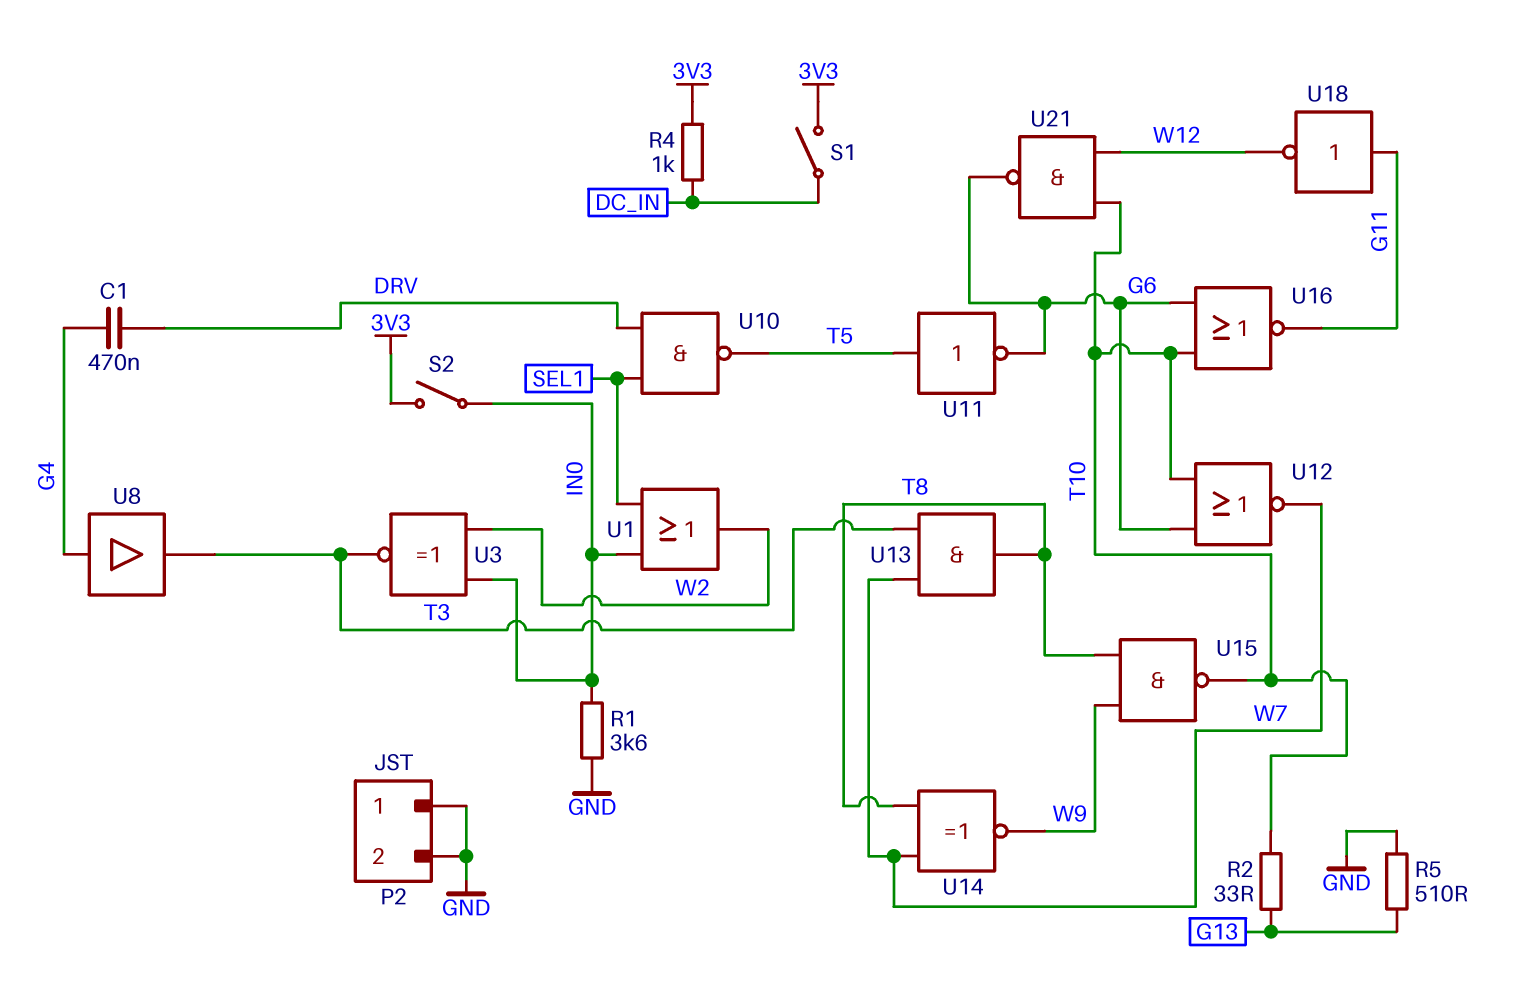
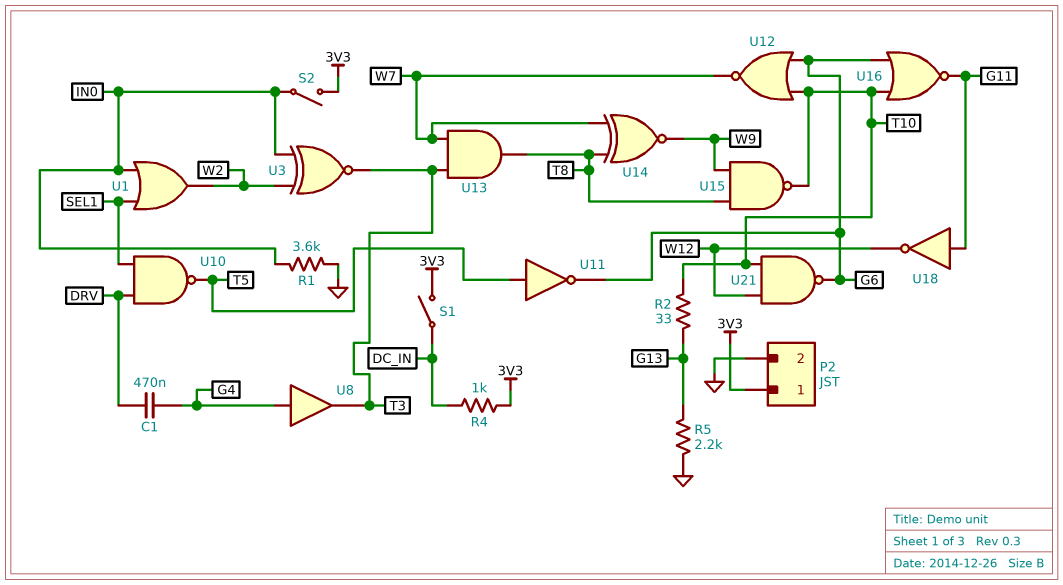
P2 pin 1: GND -> 3V3
R5: 510 (G13, GND) -> 2.2k (G13, GND)

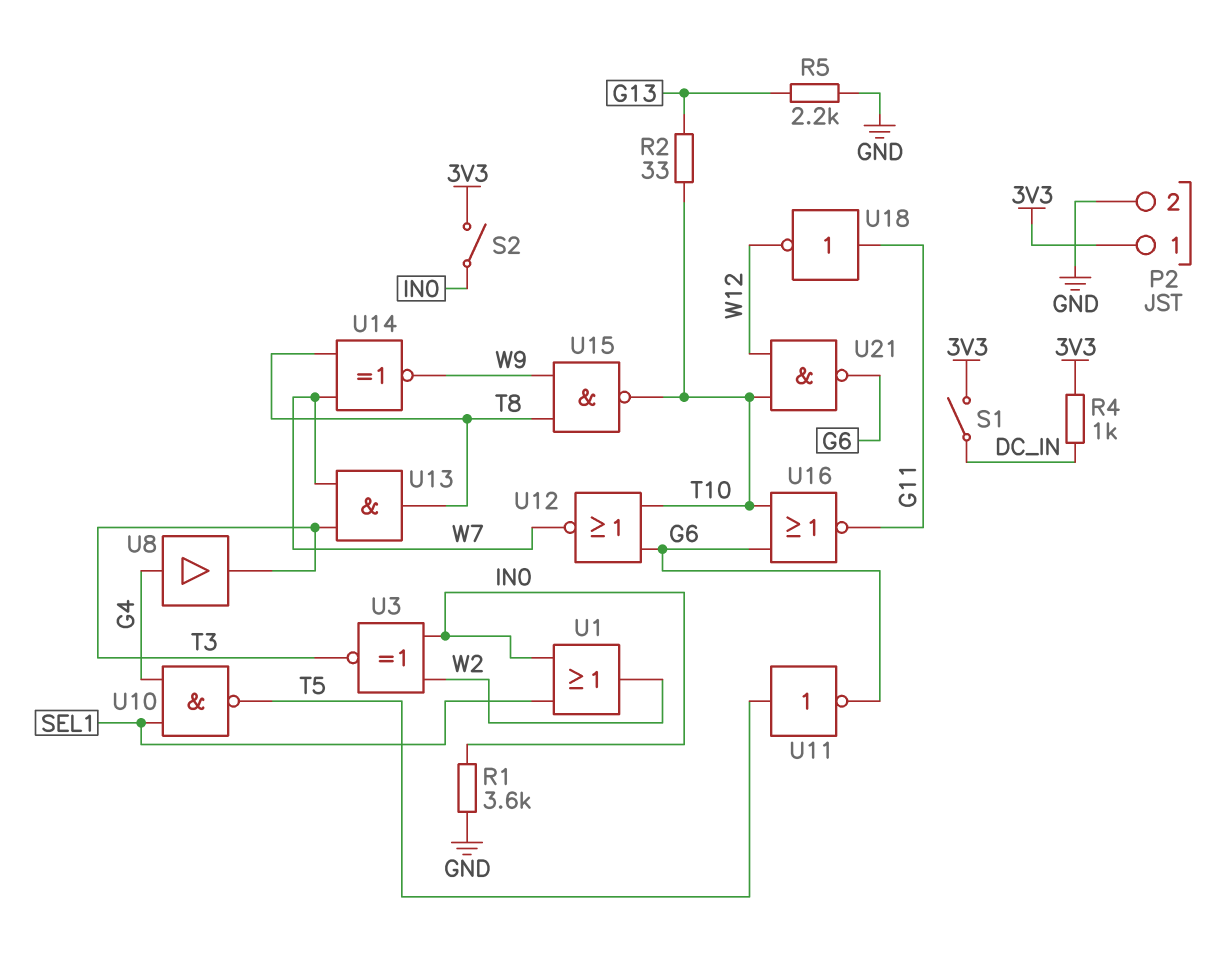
C1: 470nF (DRV, G4) -> none
U10: NAND (in DRV, in SEL1, out T5) -> NAND (in G4, in SEL1, out T5)

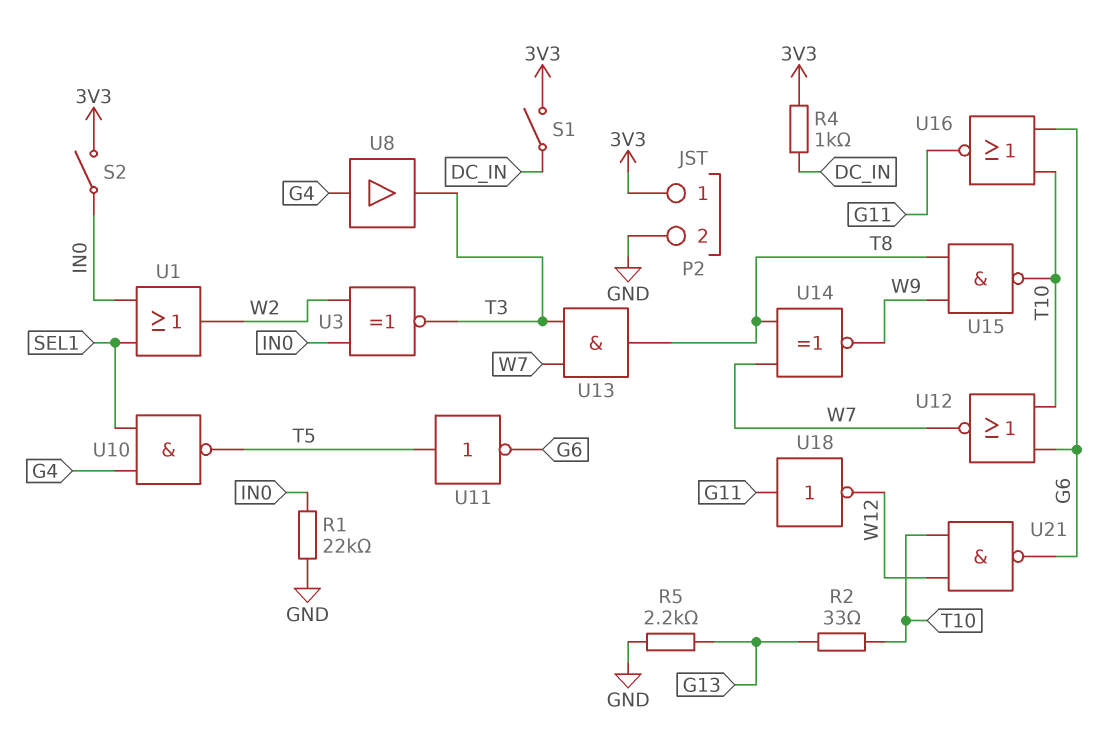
R1: 3.6k (GND, IN0) -> 22k (GND, IN0)

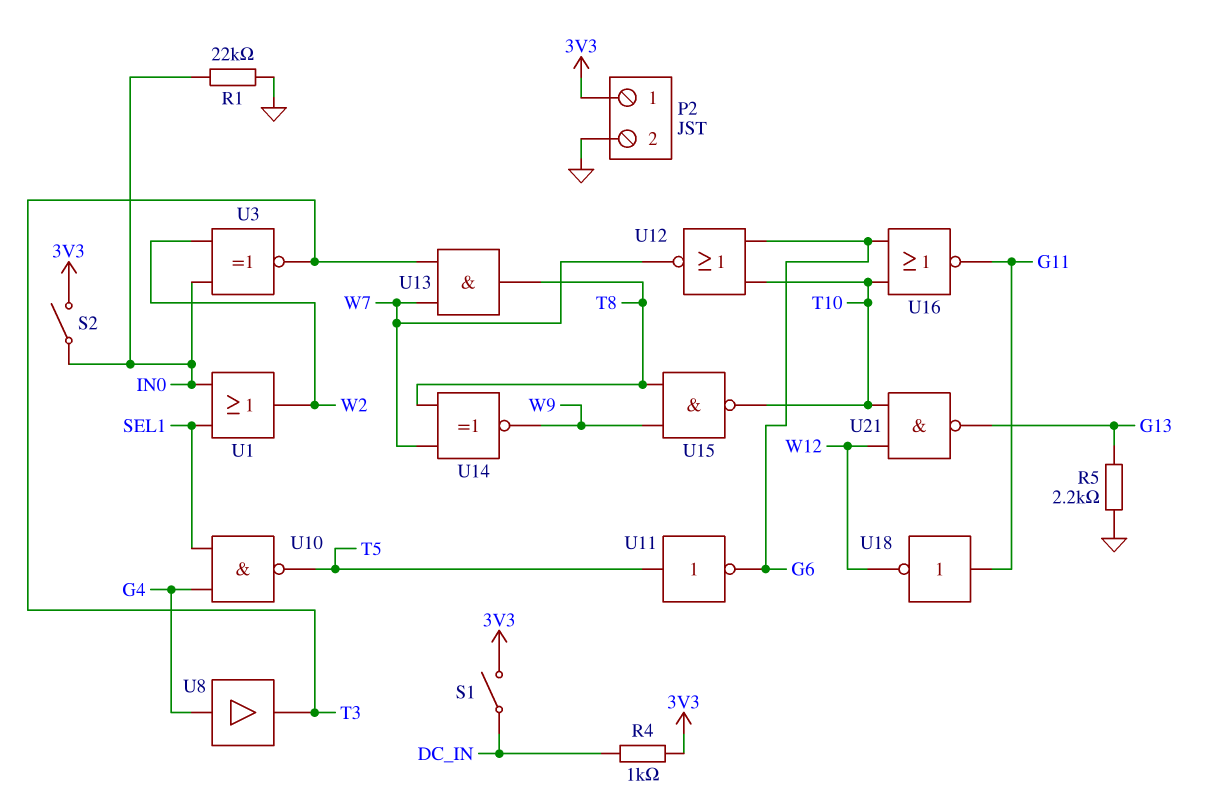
R2: 33 (G13, T10) -> none
U21: NAND (in T10, in W12, out G6) -> NAND (in T10, in W12, out G13)

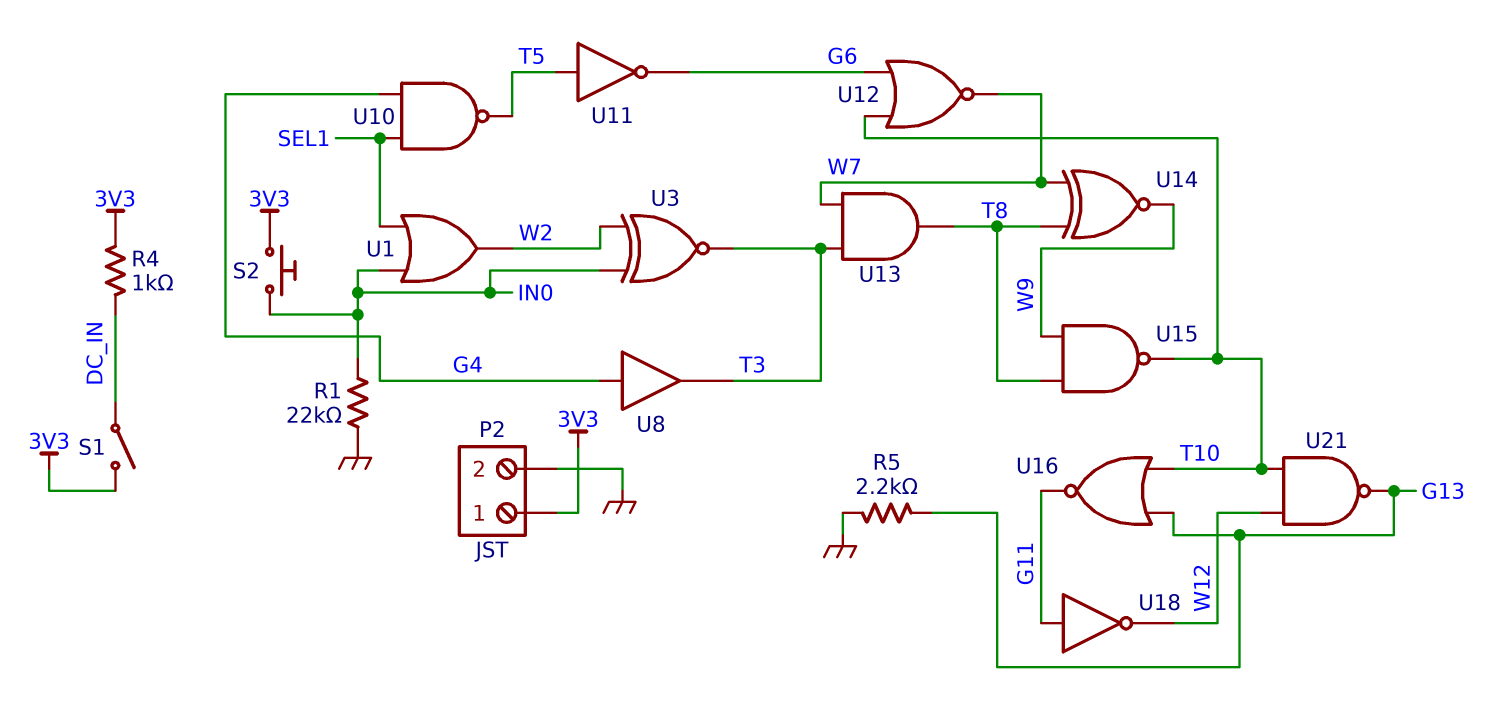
S2: switch (3V3, IN0) -> button (3V3, IN0)
U16: NOR (in G6, in T10, out G11) -> NOR (in G13, in T10, out G11)

